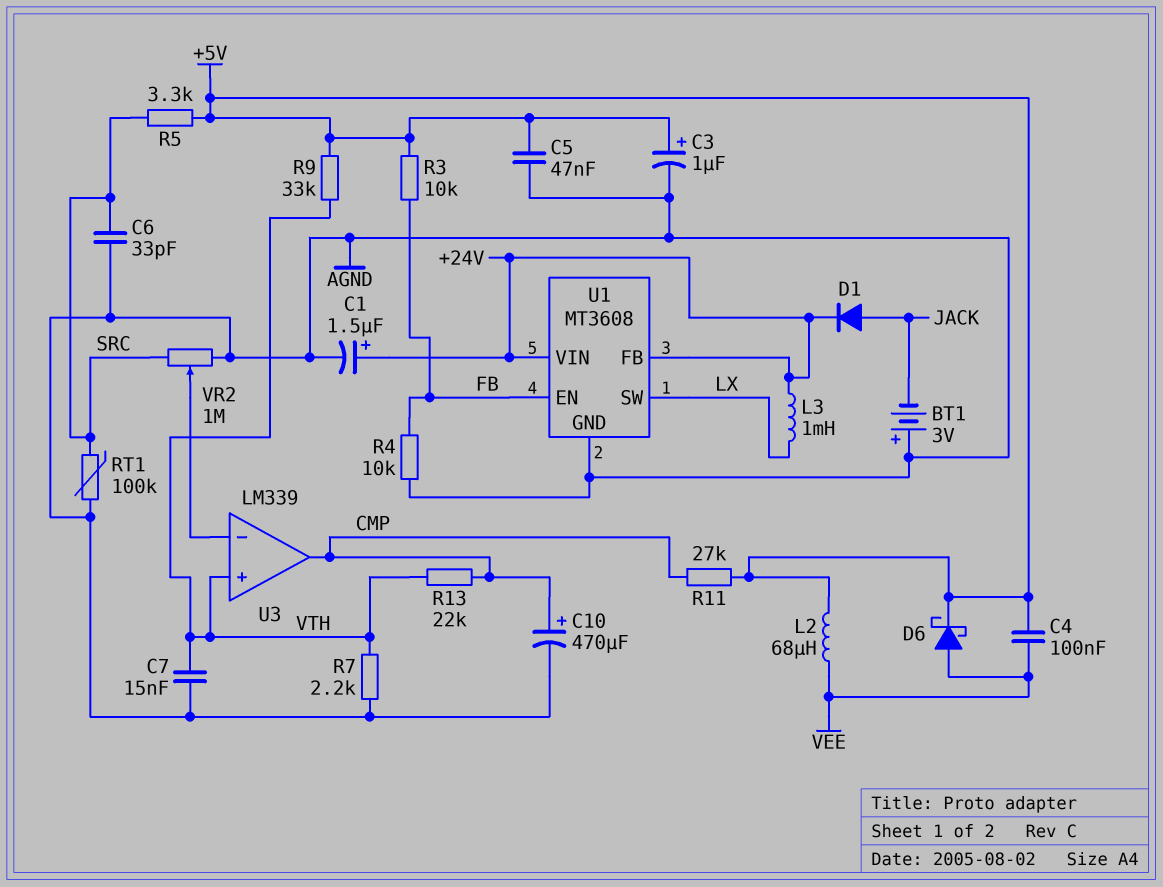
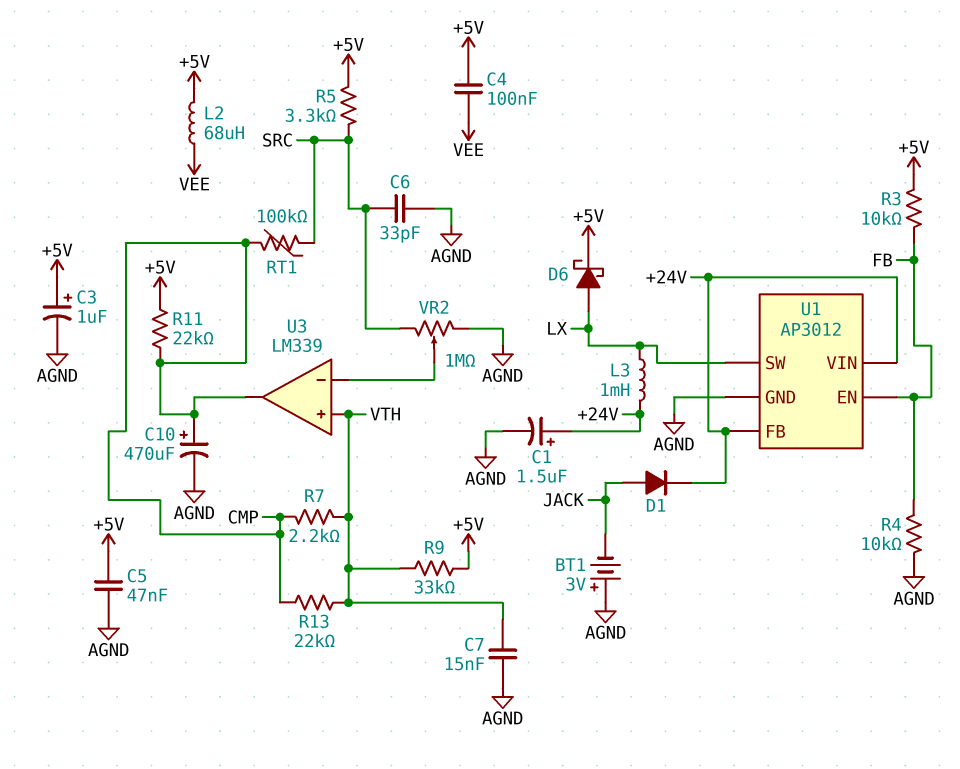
D6: schottky (A VEE, K +5V) -> schottky (A LX, K +5V)
R7: 2.2k (AGND, VTH) -> 2.2k (CMP, VTH)
R11: 27k (+5V, CMP) -> 22k (+5V, CMP)
RT1: 100k (AGND, SRC) -> 100k (CMP, SRC)
U1: MT3608 -> AP3012

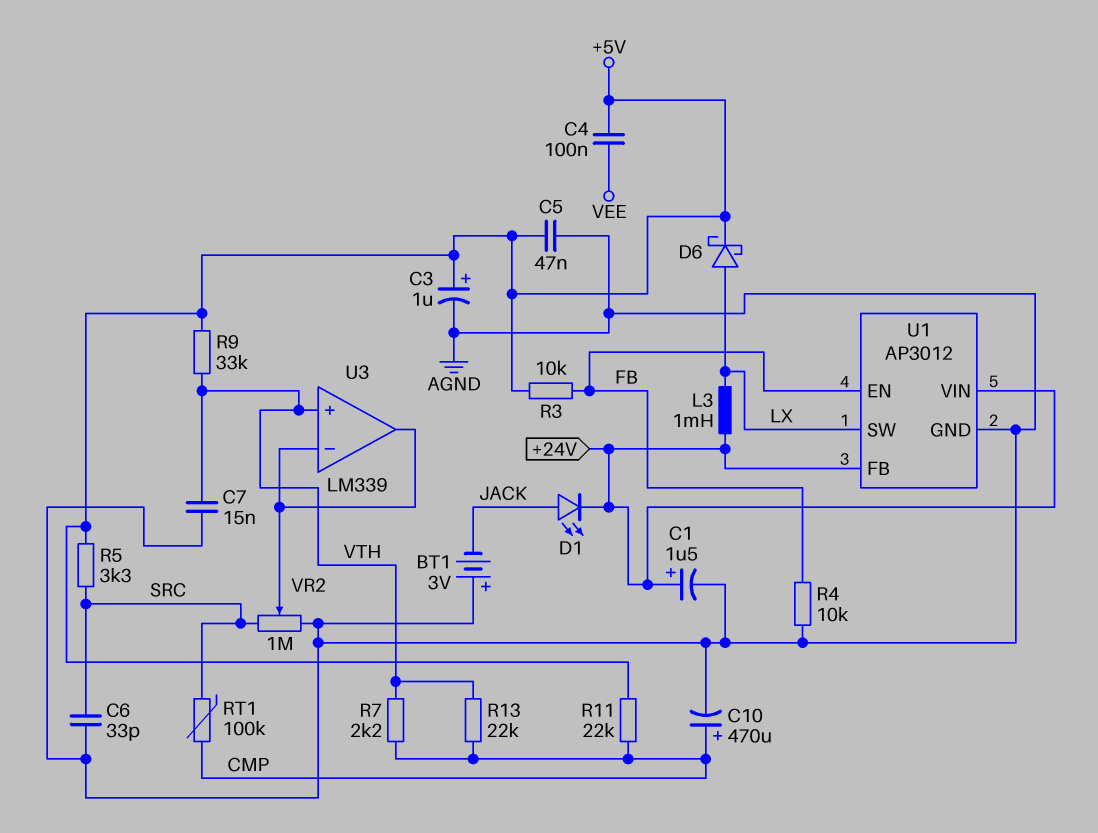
D1: diode (A JACK, K +24V) -> LED (A JACK, K +24V)
L2: 68uH (+5V, VEE) -> none
U3 pin out: CMP -> U3/in-

